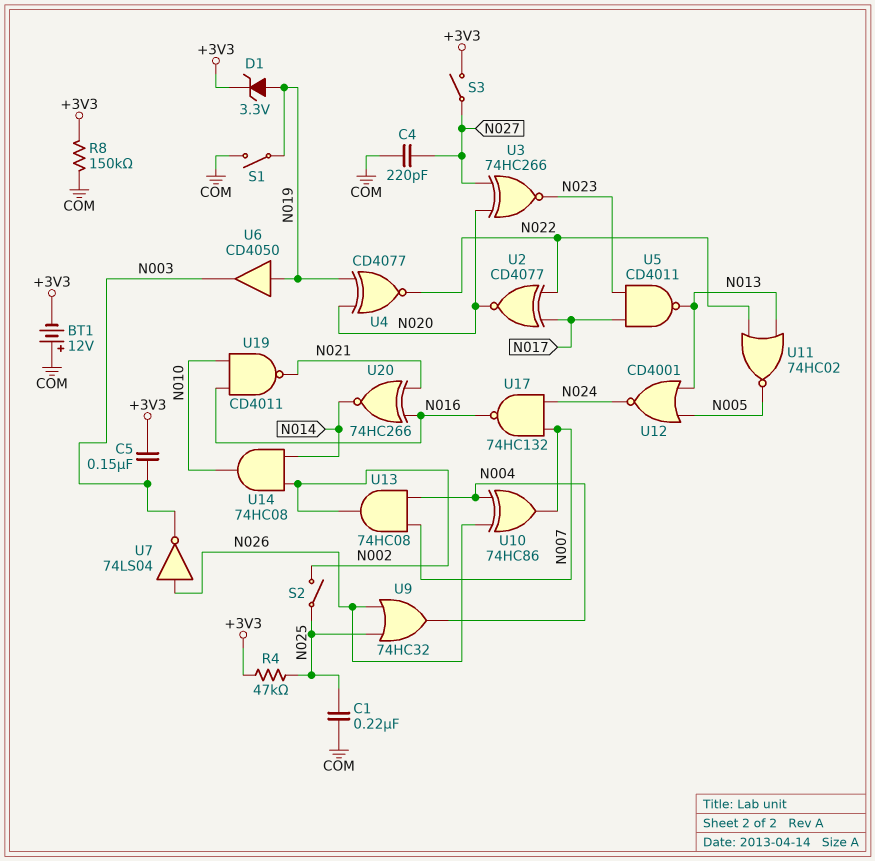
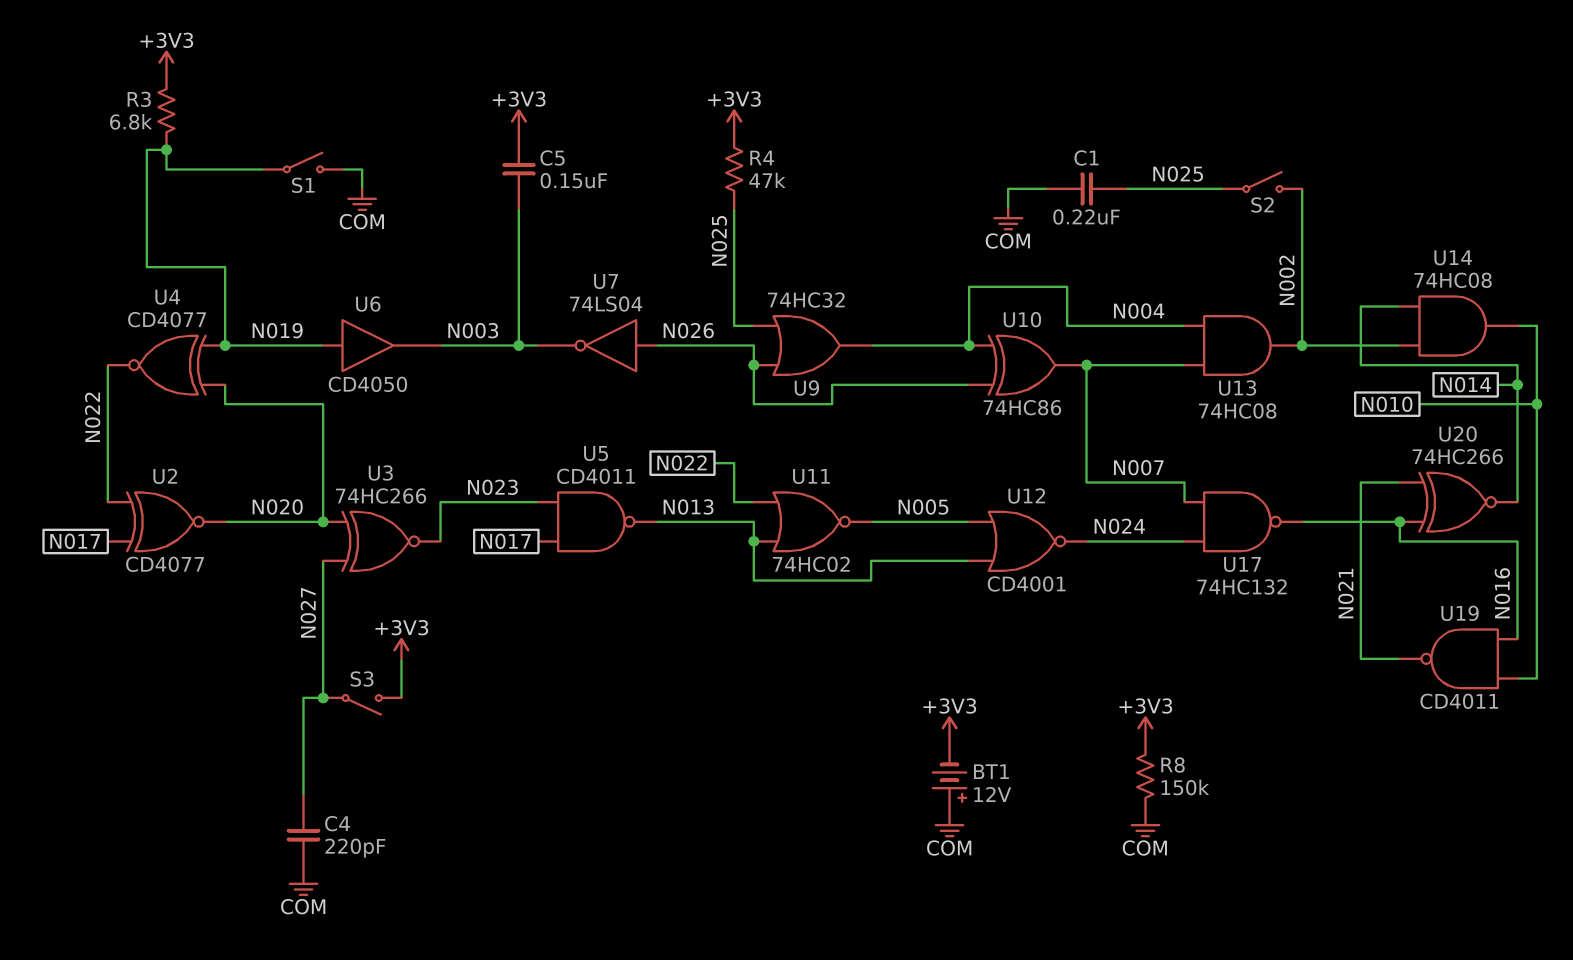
D1: zener 3.3V (A N019, K +3V3) -> none
R3: none -> 6.8k (+3V3, N019)

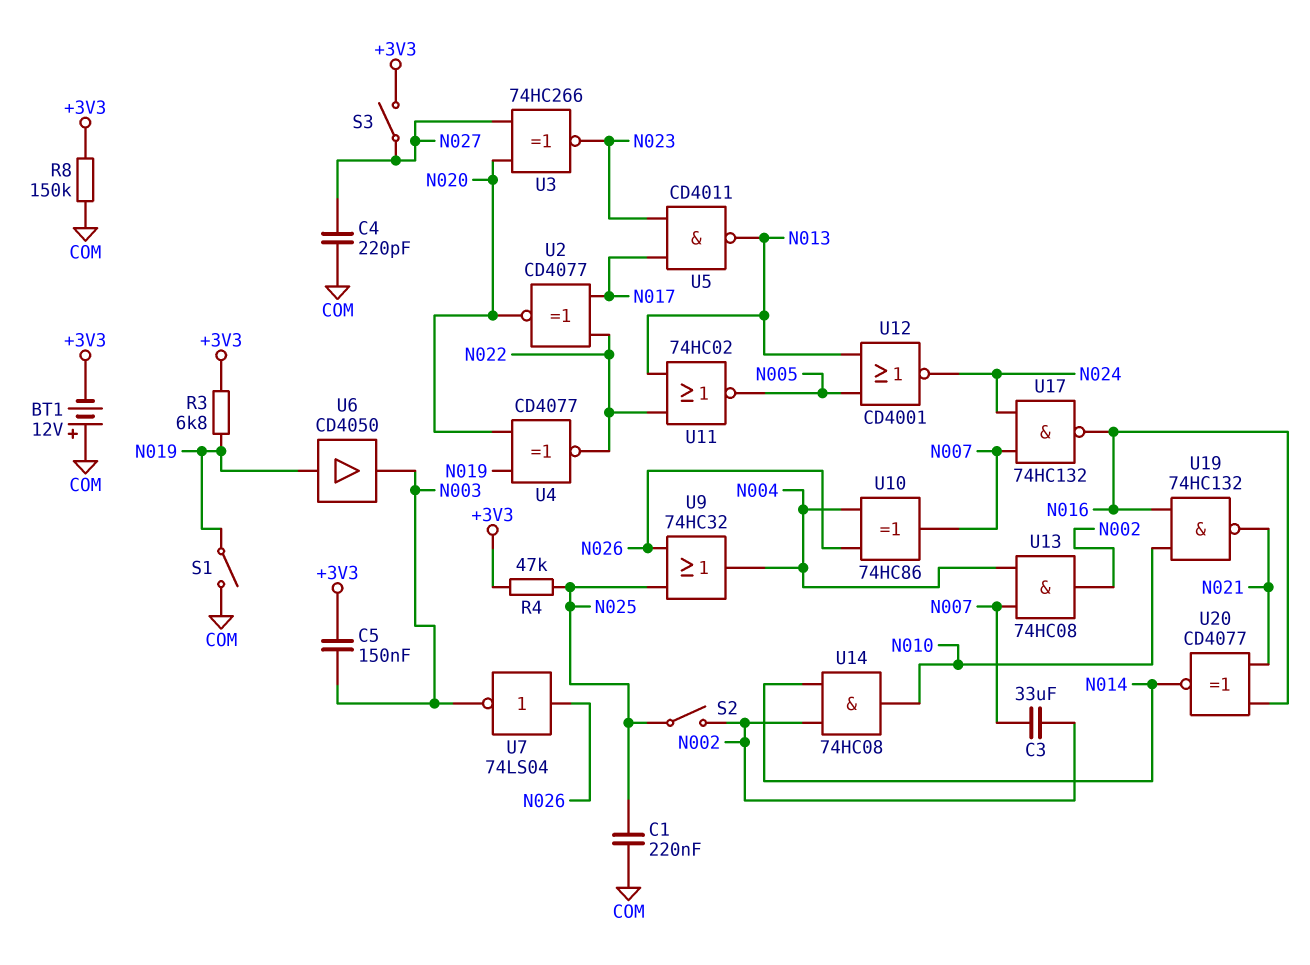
C3: none -> 33uF (N002, N007)
U19: NAND CD4011 (in N010, in N016, out N021) -> NAND 74HC132 (in N010, in N016, out N021)
U20: XNOR 74HC266 (in N016, in N021, out N014) -> XNOR CD4077 (in N016, in N021, out N014)

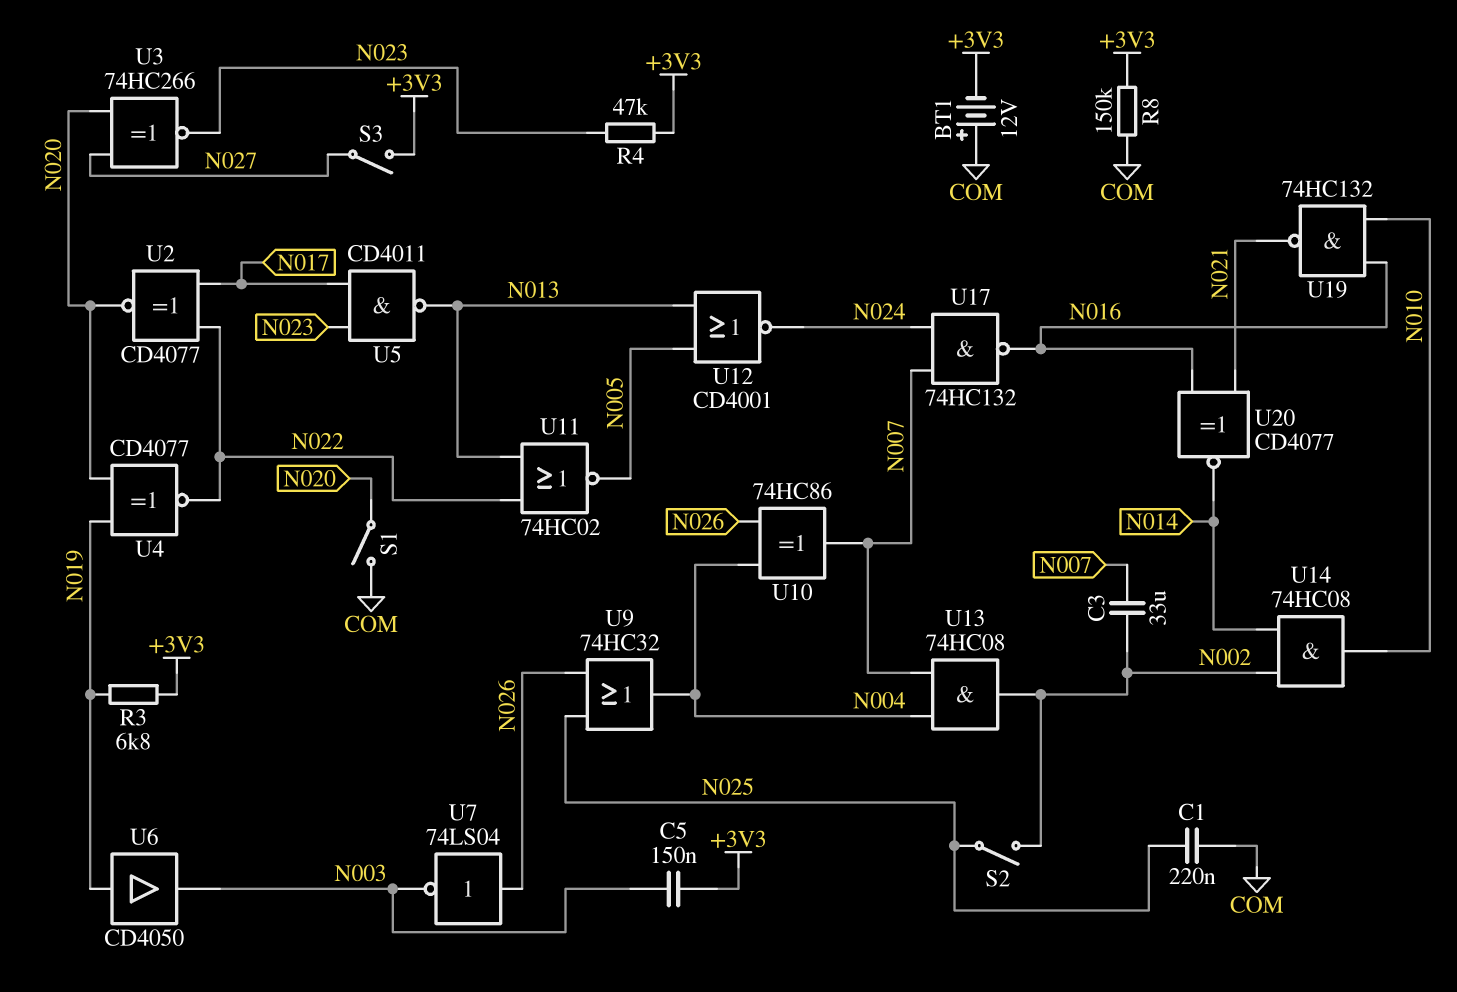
C4: 220pF (COM, N027) -> none
R4: 47k (+3V3, N025) -> 47k (+3V3, N023)
S1: switch (COM, N019) -> switch (COM, N020)

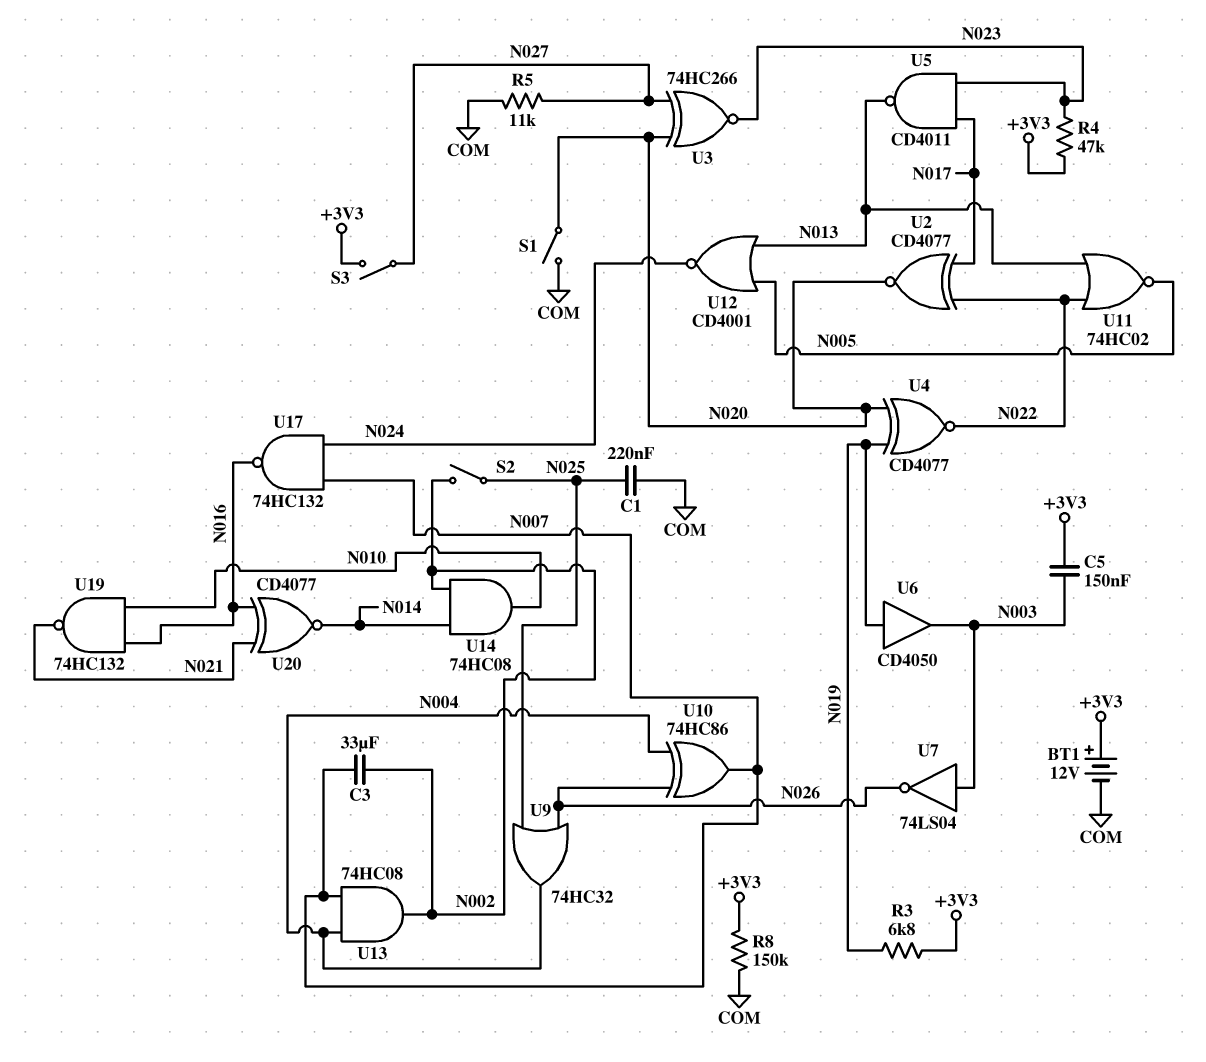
BT1: 12V (plus COM, minus +3V3) -> 12V (plus +3V3, minus COM)
R5: none -> 11k (COM, N027)
U7: NOT 74LS04 (in N026, out N003) -> NOT 74LS04 (in N003, out N026)

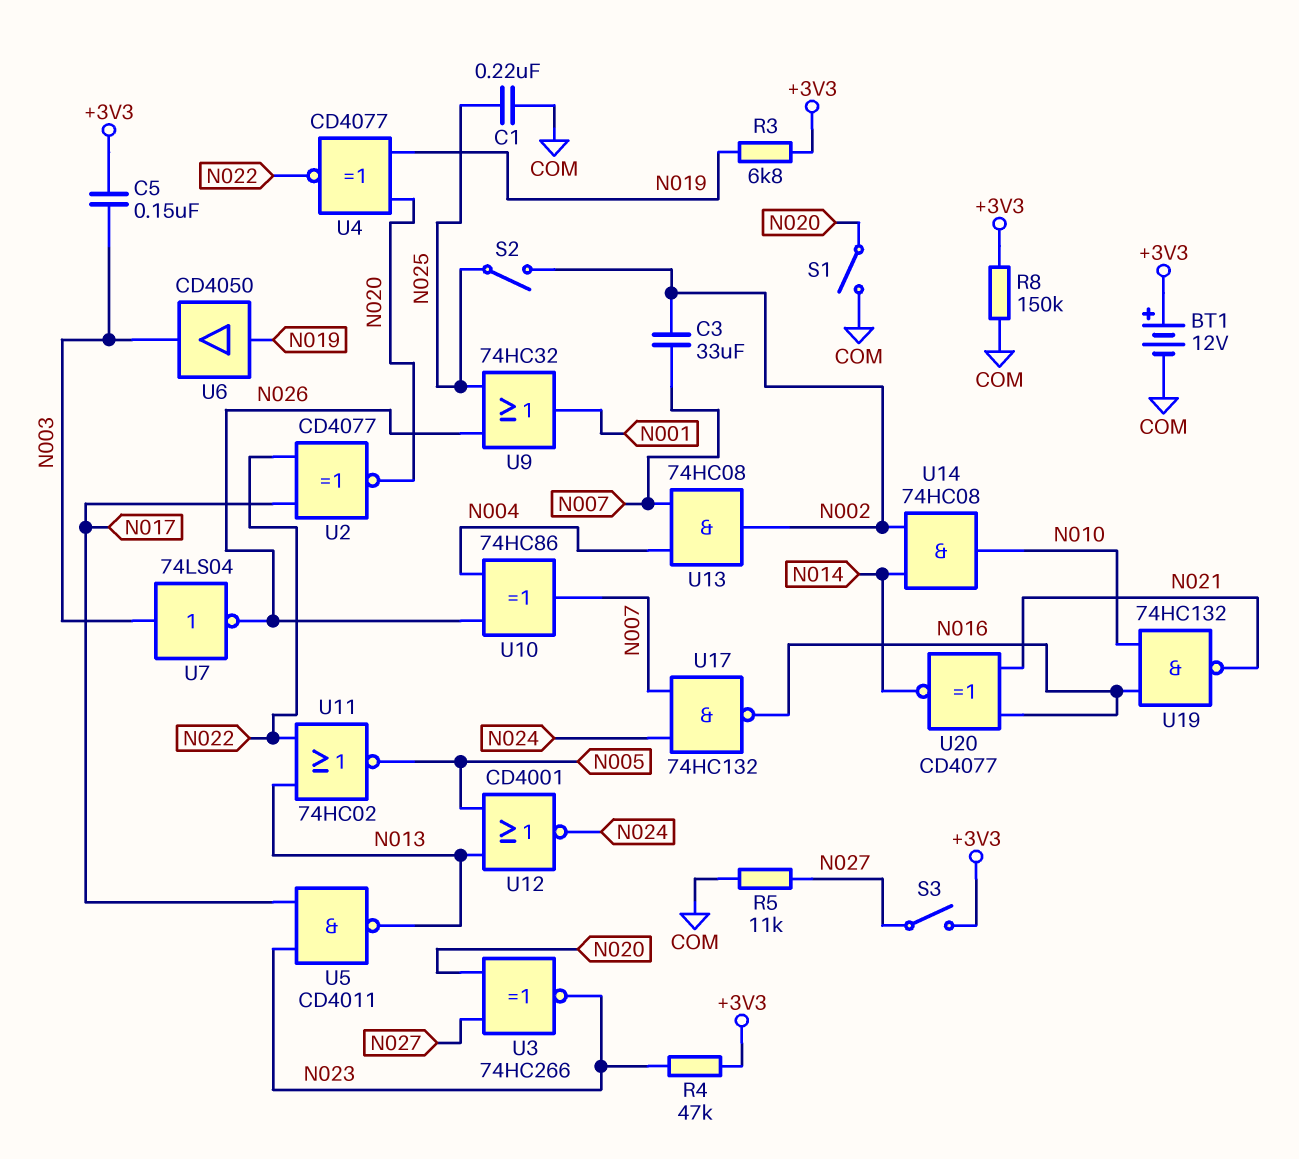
U9: OR 74HC32 (in N025, in N026, out N004) -> OR 74HC32 (in N025, in N026, out N001)

